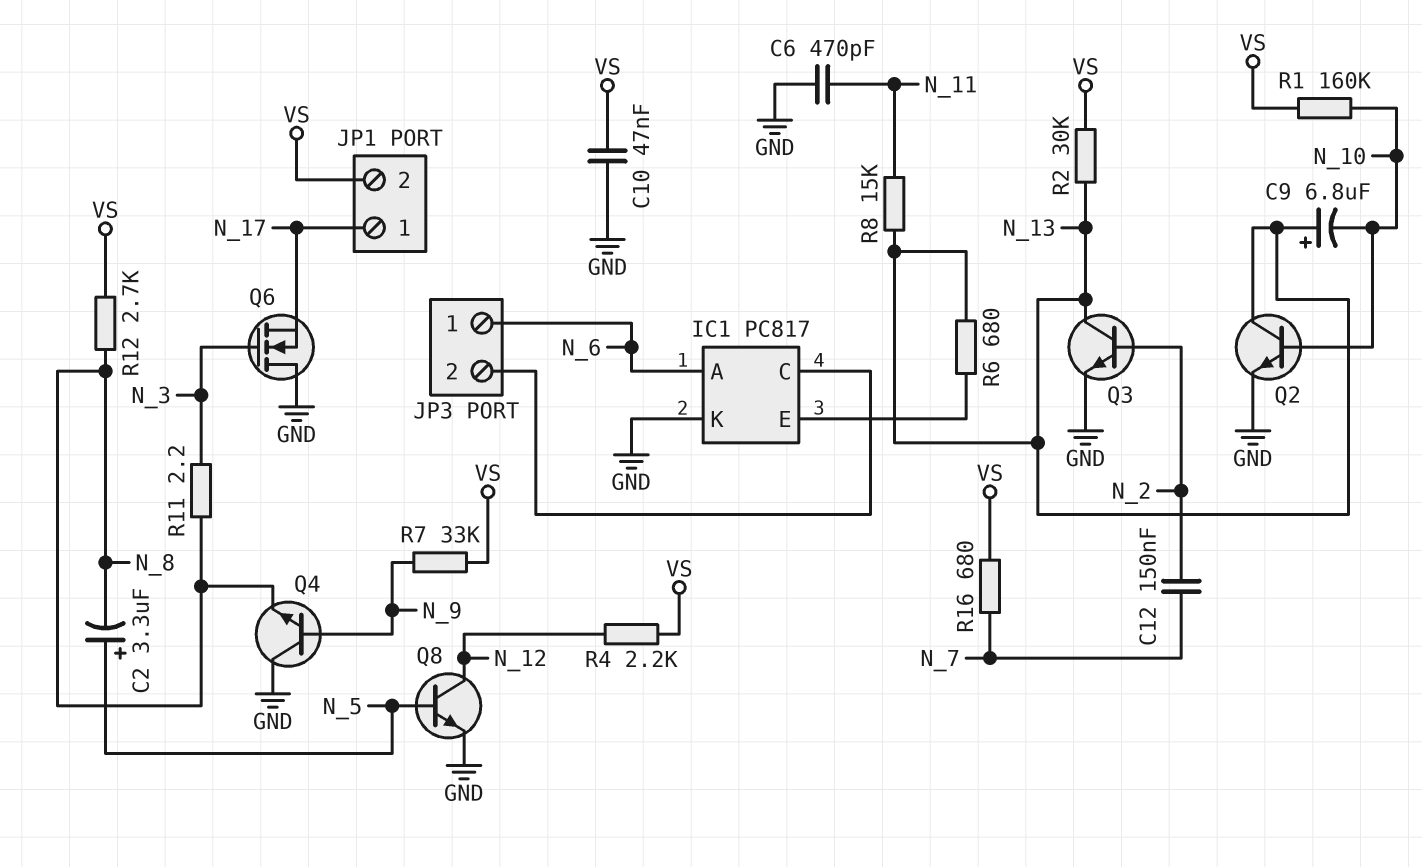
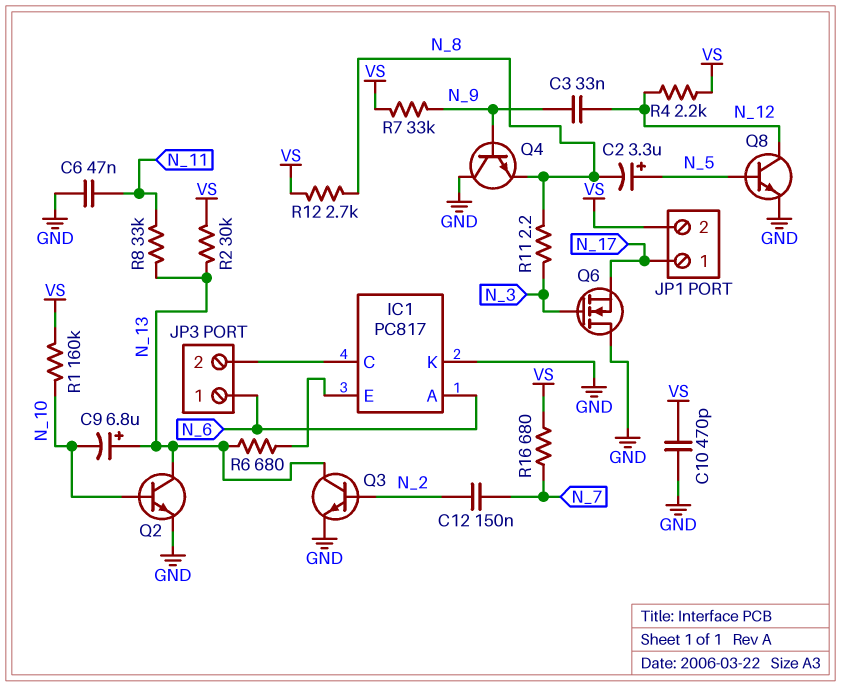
C3: none -> 33nF (N_9, N_12)
C6: 470pF (GND, N_11) -> 47nF (GND, N_11)
C10: 47nF (GND, VS) -> 470pF (GND, VS)
R8: 15k (N_11, N_13) -> 33k (N_11, N_13)

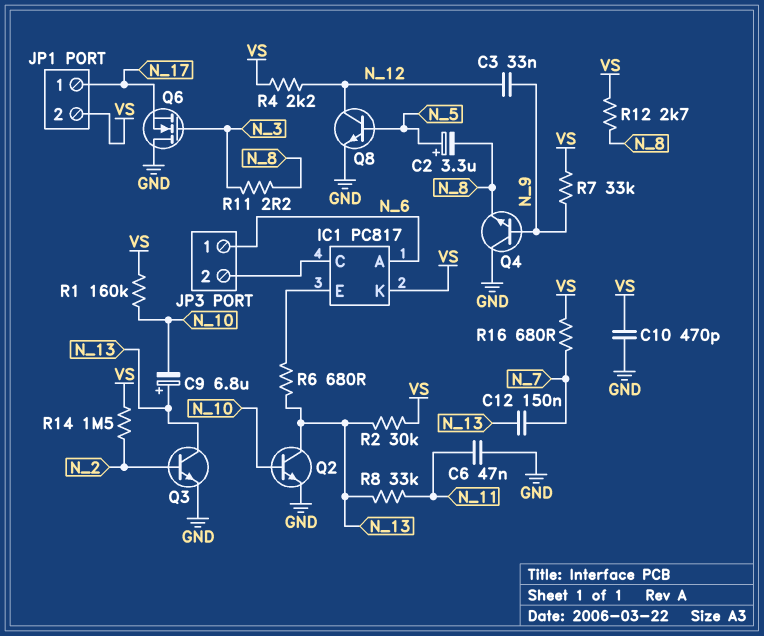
C12: 150nF (N_2, N_7) -> 150nF (N_7, N_13)
IC1 pin K: GND -> VS
R14: none -> 1.5M (N_2, VS)

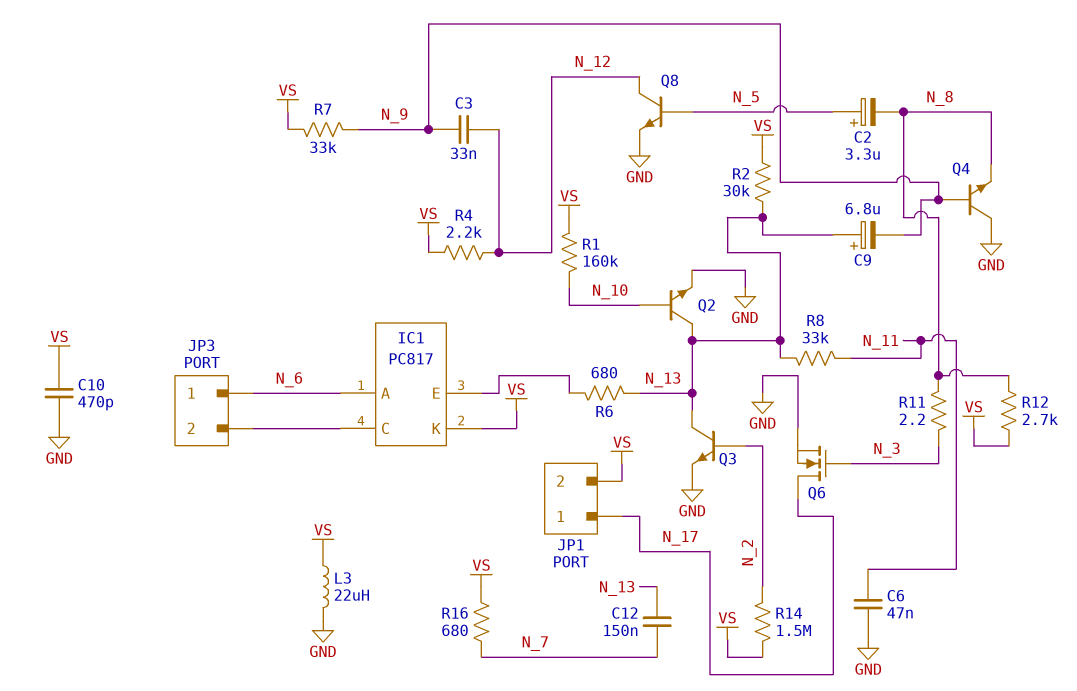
C9: 6.8uF (plus N_13, minus N_10) -> 6.8uF (plus N_13, minus N_9)
L3: none -> 22uH (GND, VS)
Q6: NMOS (G N_3, D GND, S N_17) -> NMOS (G N_3, D N_17, S GND)

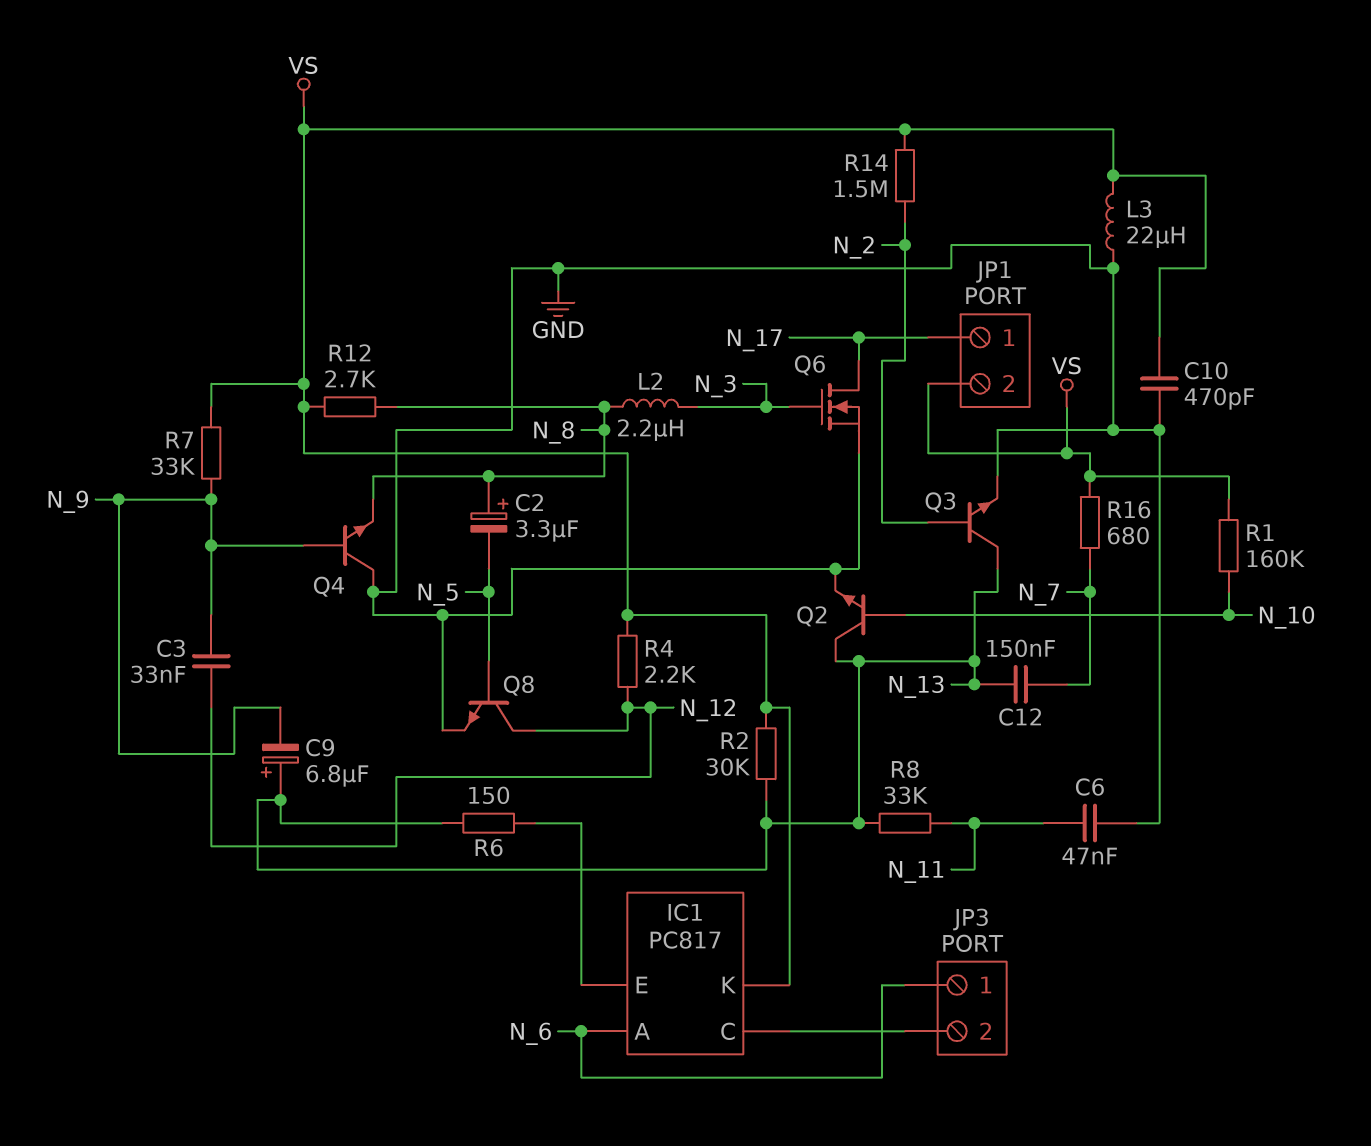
C2: 3.3uF (plus N_5, minus N_8) -> 3.3uF (plus N_8, minus N_5)
L2: none -> 2.2uH (N_3, N_8)
R6: 680 (IC1/E, N_13) -> 150 (IC1/E, N_13)
R11: 2.2 (N_3, N_8) -> none

